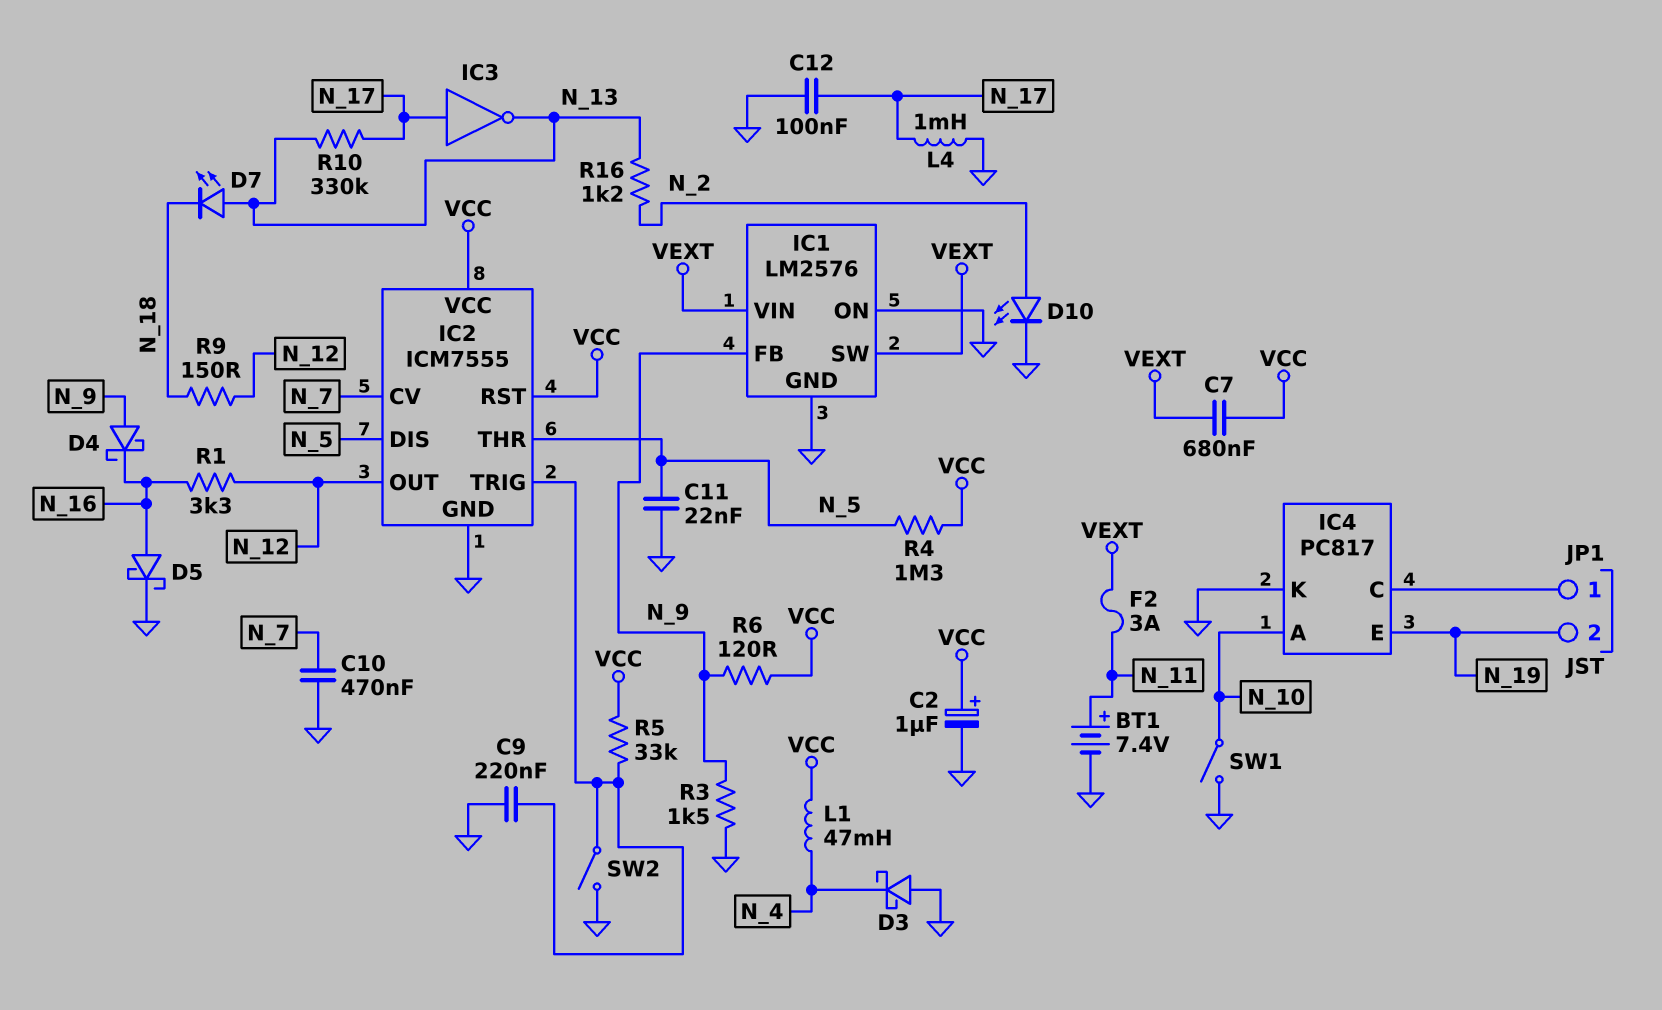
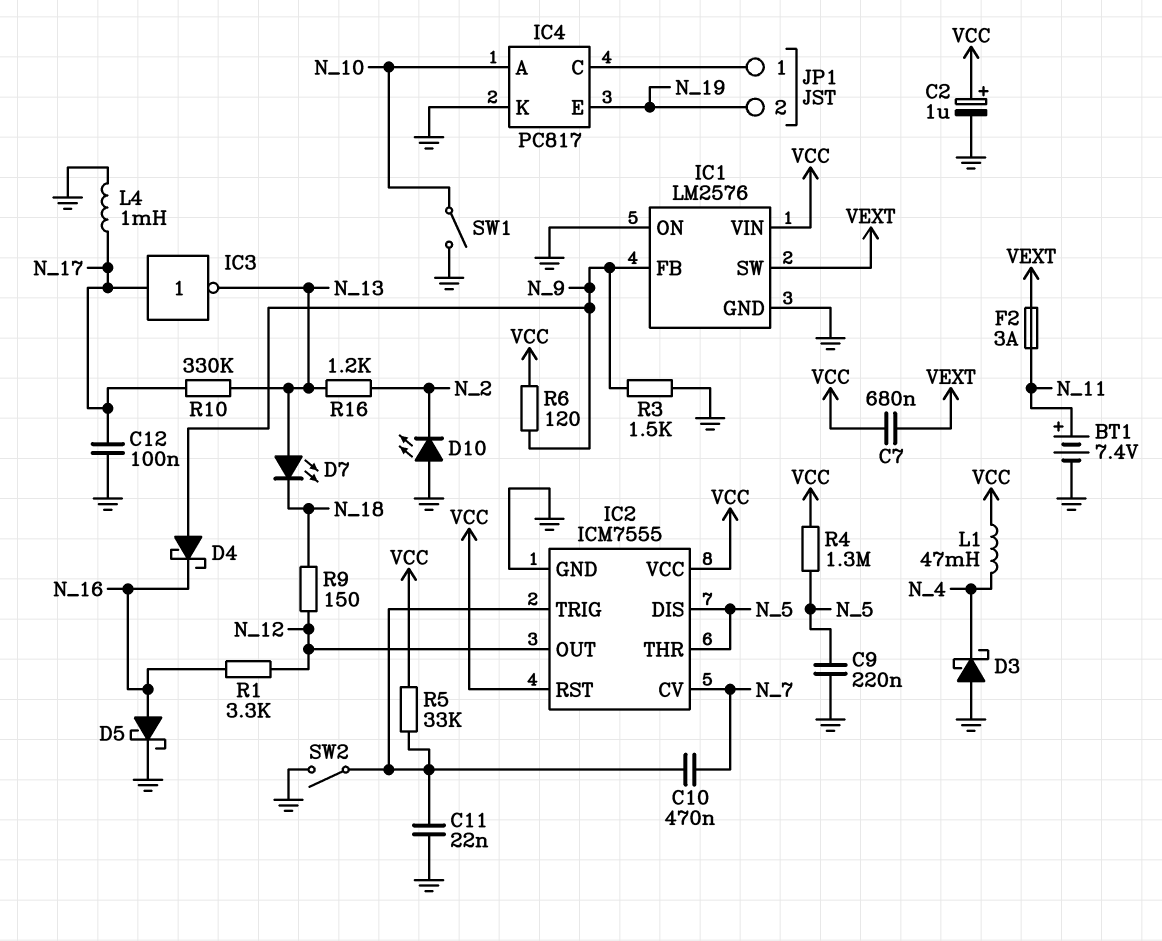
C9: 220nF (GND, IC2/TRIG) -> 220nF (GND, N_5)
C10: 470nF (GND, N_7) -> 470nF (IC2/TRIG, N_7)
C11: 22nF (GND, N_5) -> 22nF (GND, IC2/TRIG)
D10: LED (A N_2, K GND) -> LED (A GND, K N_2)
IC1 pin VIN: VEXT -> VCC

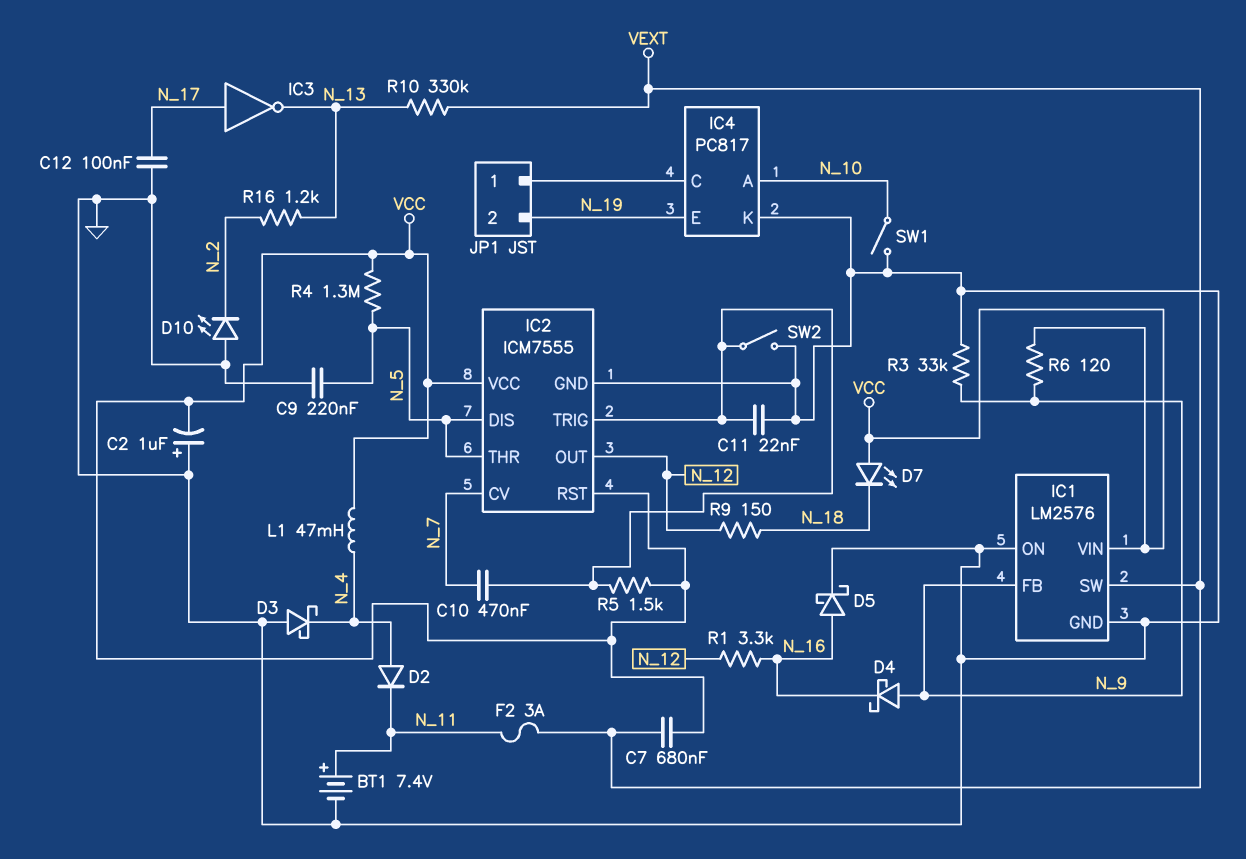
C2: 1uF (plus VCC, minus GND) -> 1uF (plus GND, minus VCC)
D2: none -> diode (A N_4, K N_11)
D7: LED (A N_13, K N_18) -> LED (A VCC, K N_18)
L4: 1mH (GND, N_17) -> none
R3: 1.5k (GND, N_9) -> 33k (GND, N_9)
R5: 33k (IC2/TRIG, VCC) -> 1.5k (IC2/TRIG, VCC)
R10: 330k (N_13, N_17) -> 330k (N_13, VEXT)

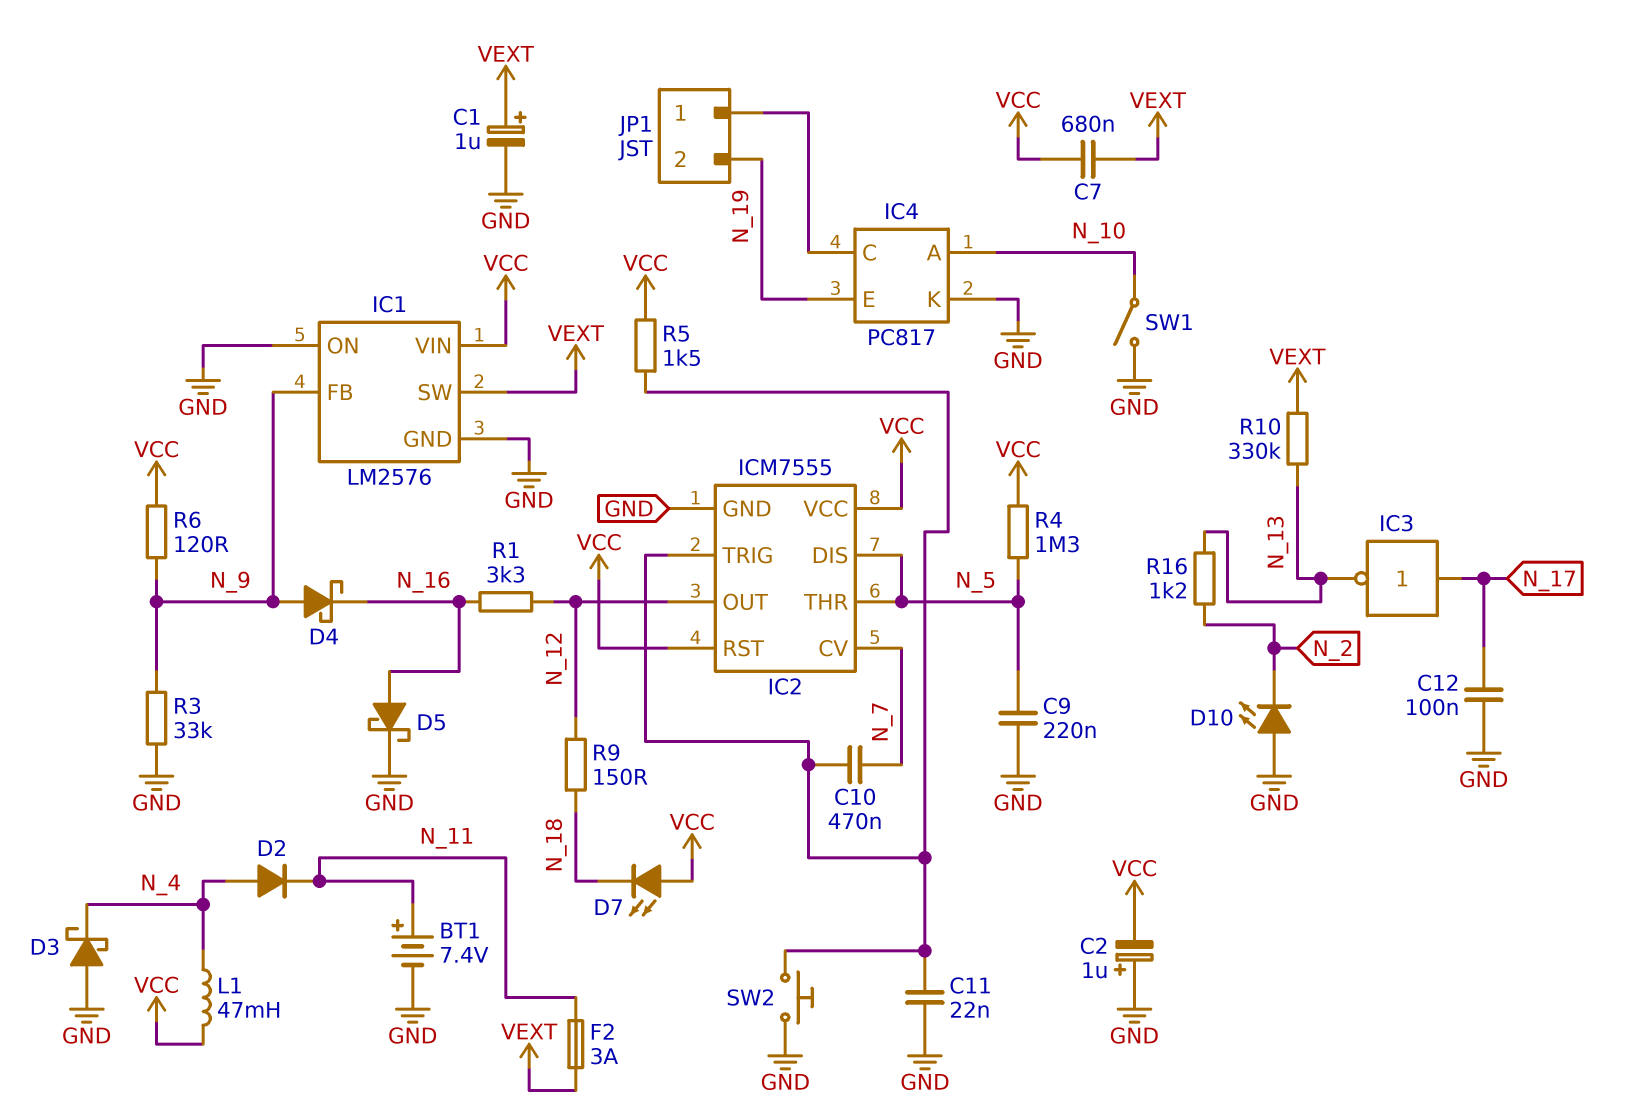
C1: none -> 1uF (plus VEXT, minus GND)
SW2: switch (GND, IC2/TRIG) -> button (GND, IC2/TRIG)

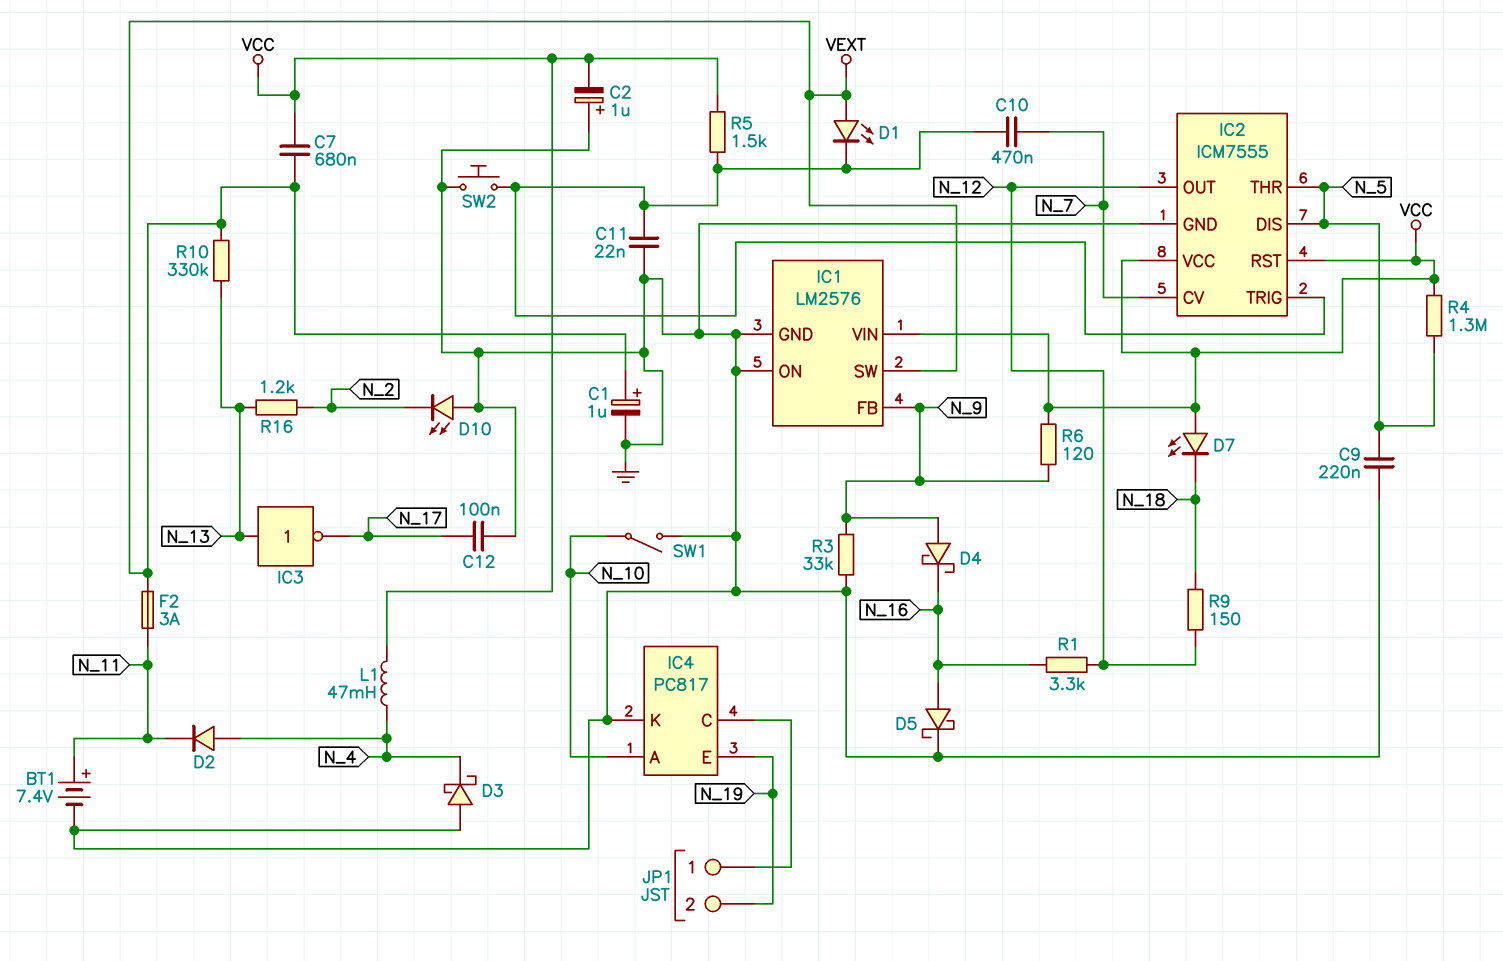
D1: none -> LED (A VEXT, K IC2/TRIG)
IC3: NOT (in N_17, out N_13) -> NOT (in N_13, out N_17)

